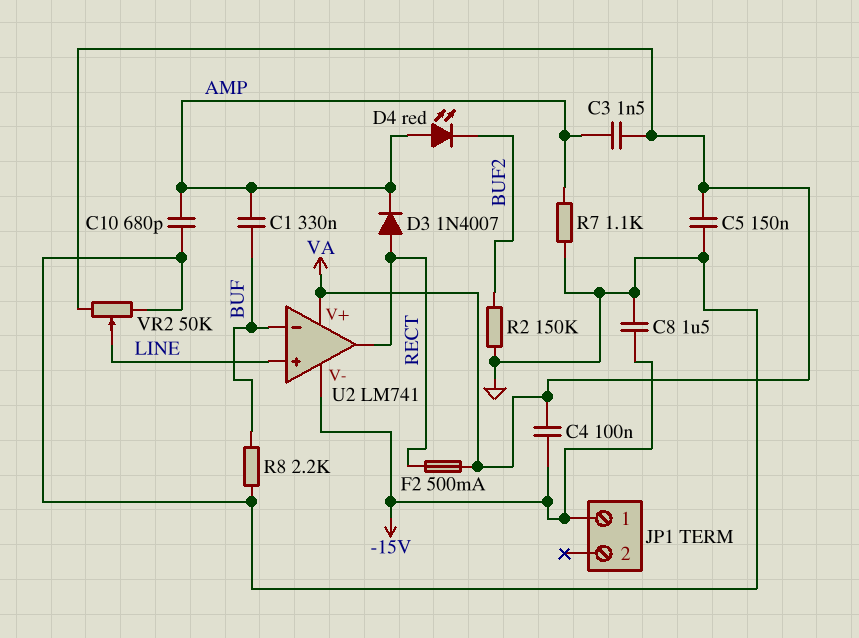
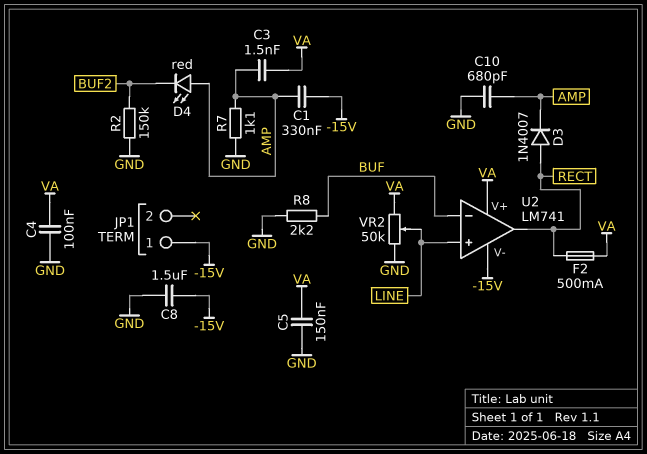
C1: 330nF (AMP, BUF) -> 330nF (-15V, AMP)
C4: 100nF (-15V, VA) -> 100nF (GND, VA)

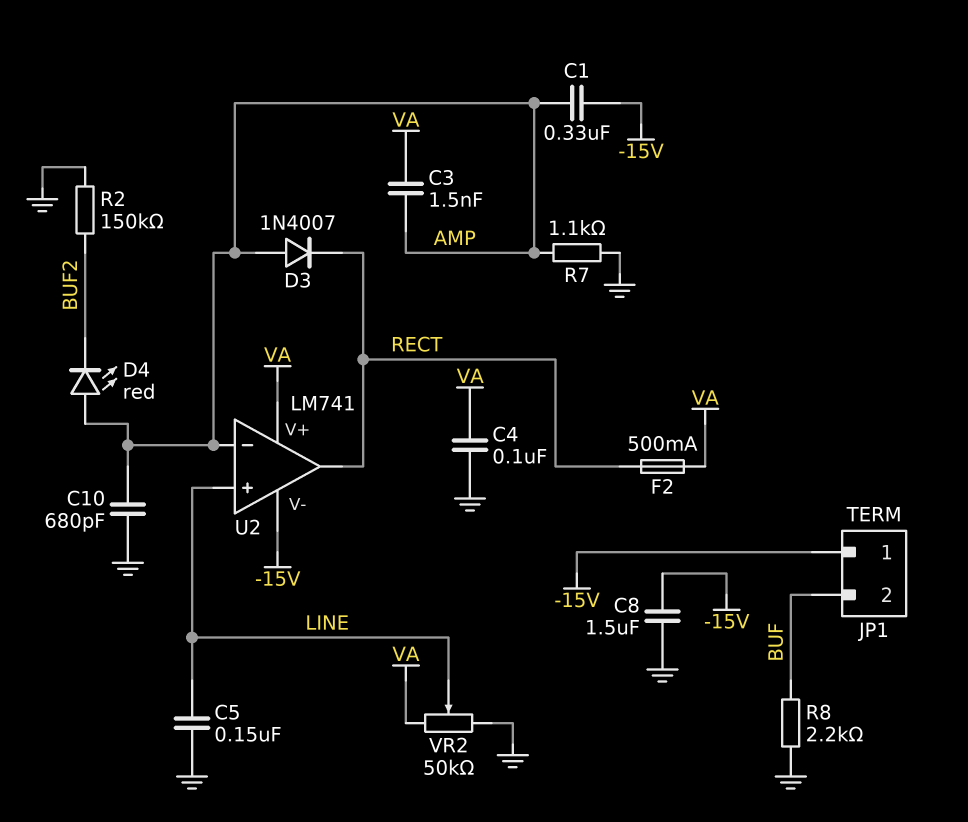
C5: 150nF (GND, VA) -> 150nF (GND, LINE)
D3: diode 1N4007 (A RECT, K AMP) -> diode 1N4007 (A AMP, K RECT)
JP1 pin 2: none -> BUF
U2 pin in-: BUF -> AMP

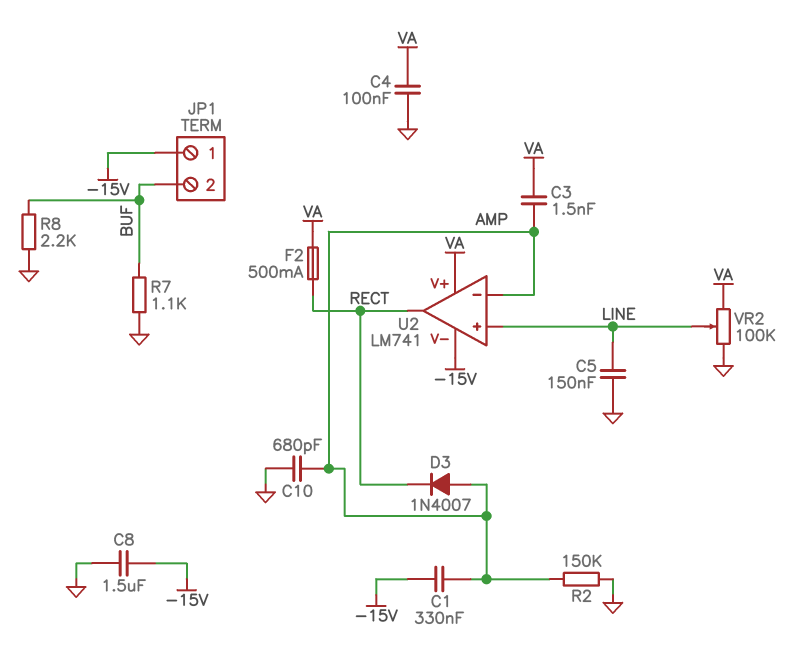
D4: LED red (A AMP, K BUF2) -> none
R2: 150k (BUF2, GND) -> 150k (AMP, GND)
R7: 1.1k (AMP, GND) -> 1.1k (BUF, GND)
VR2: 50k (GND, VA, wiper LINE) -> 100k (GND, VA, wiper LINE)

